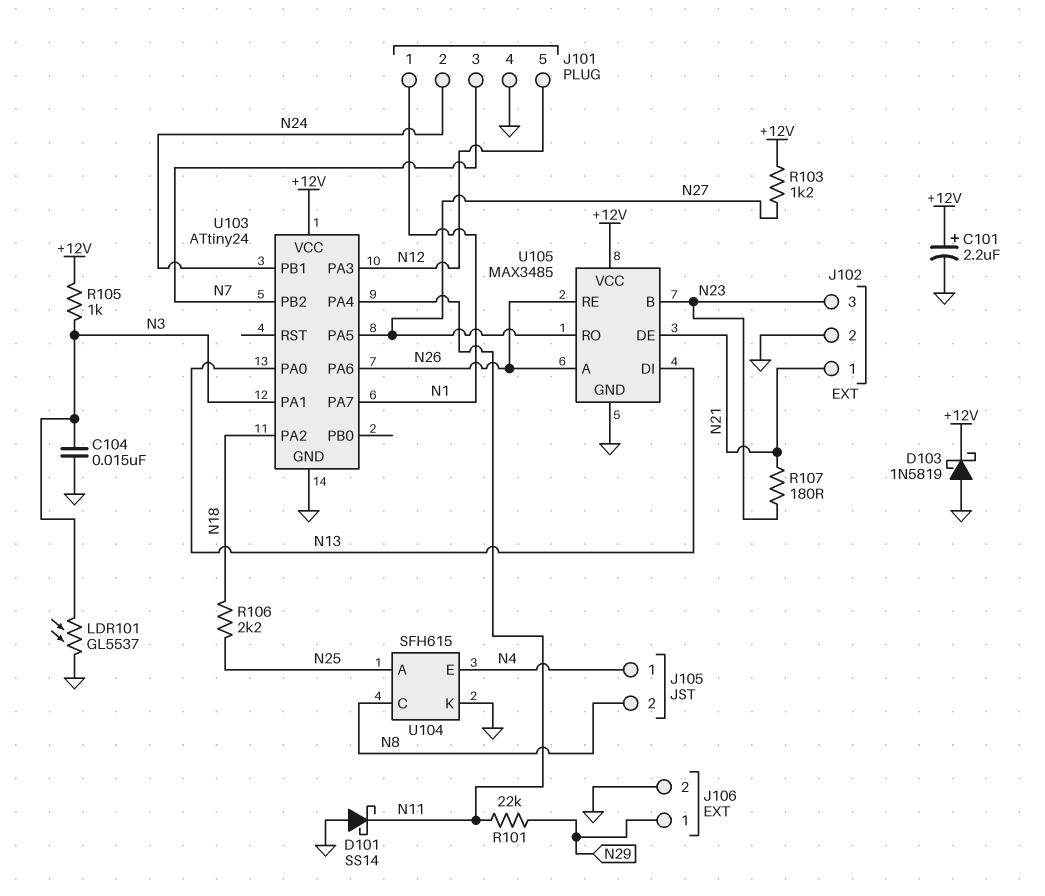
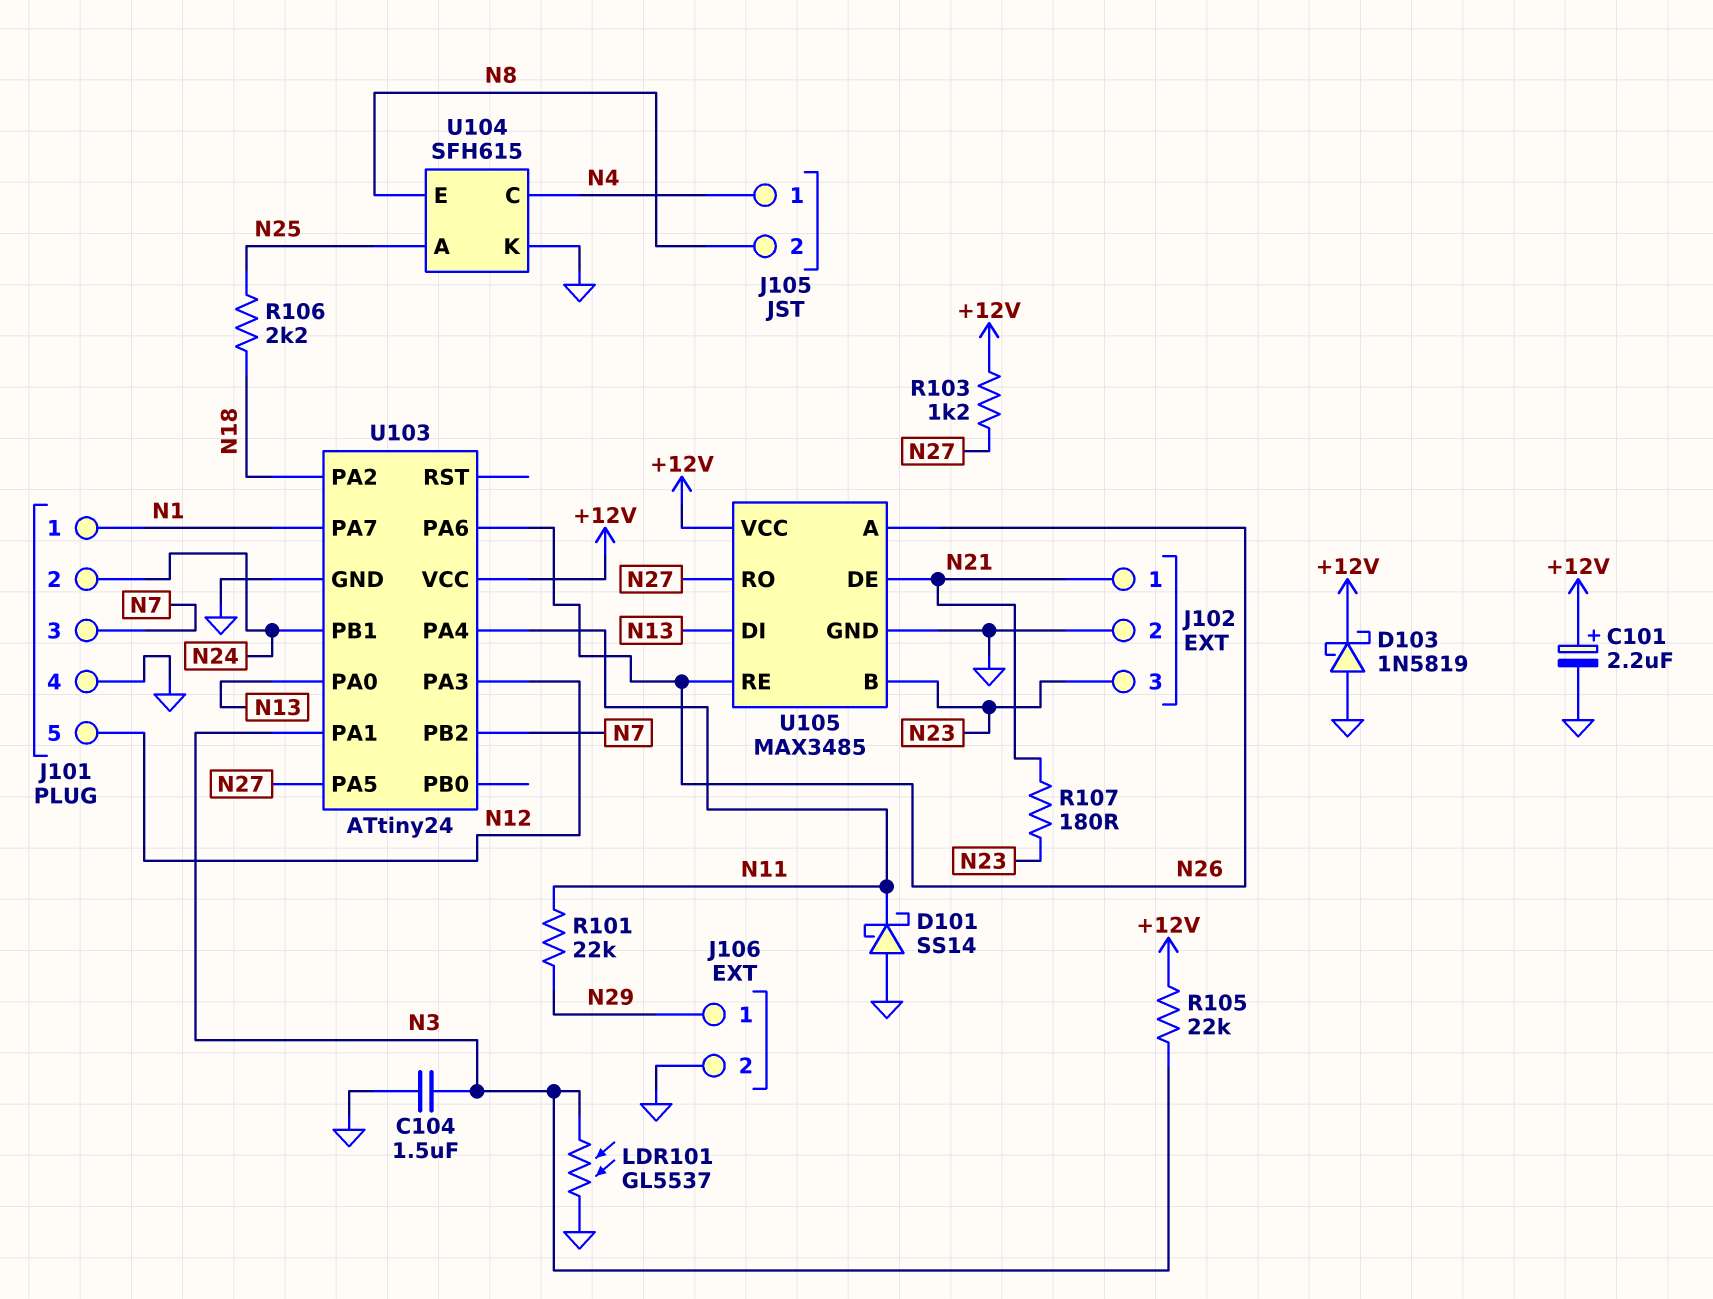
C104: 15nF (GND, N3) -> 1.5uF (GND, N3)
R105: 1k (+12V, N3) -> 22k (+12V, N3)
U104 pin C: N8 -> N4
U104 pin E: N4 -> N8

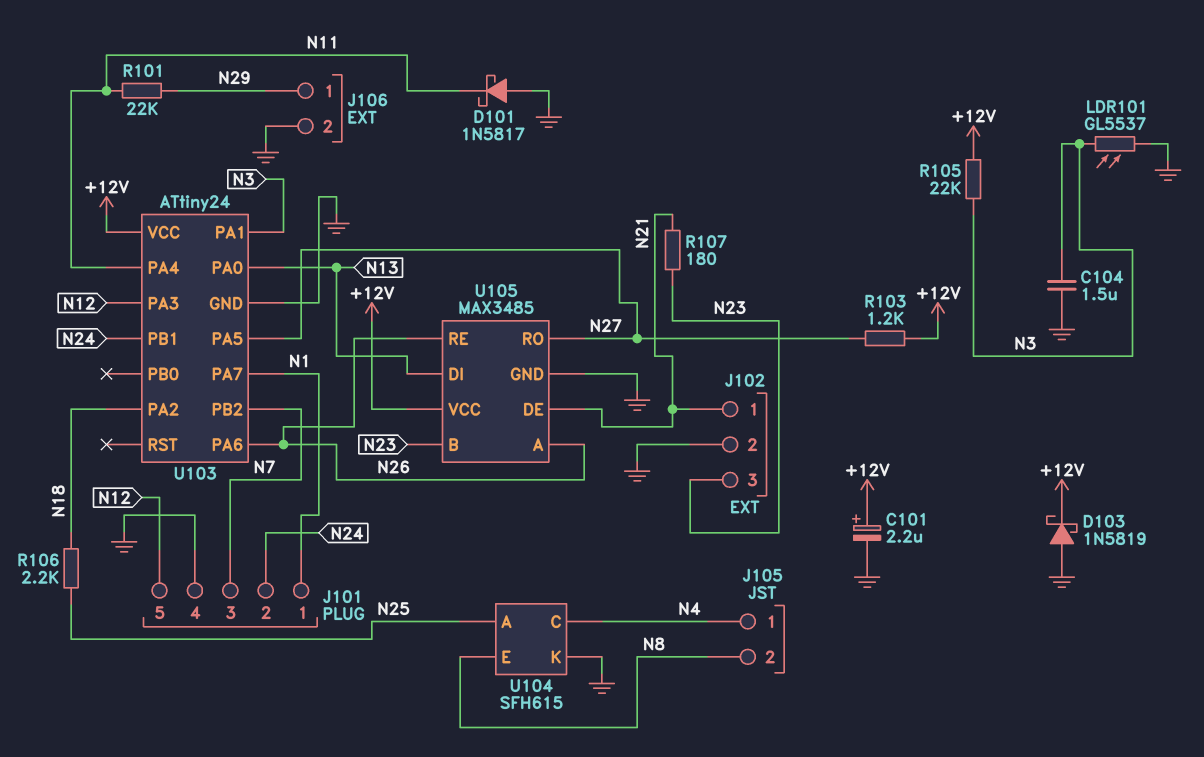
D101: schottky SS14 (A GND, K N11) -> schottky 1N5817 (A GND, K N11)

